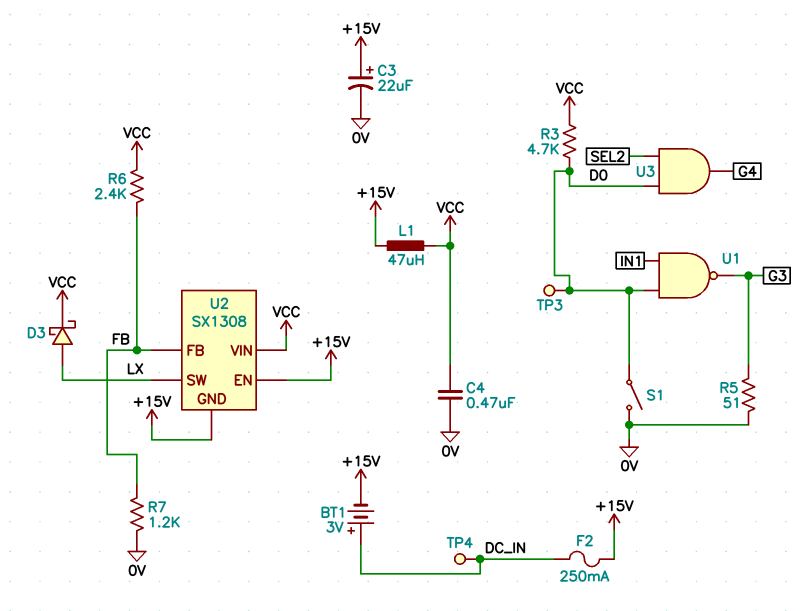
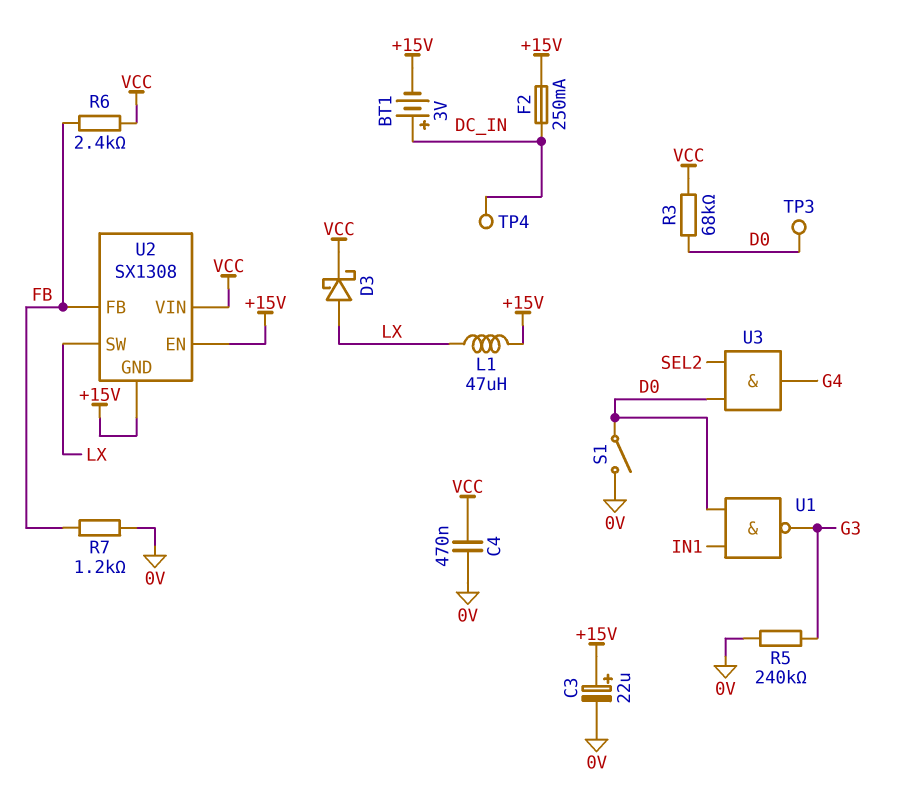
L1: 47uH (+15V, VCC) -> 47uH (+15V, LX)
R3: 4.7k (D0, VCC) -> 68k (D0, VCC)
R5: 51 (0V, G3) -> 240k (0V, G3)

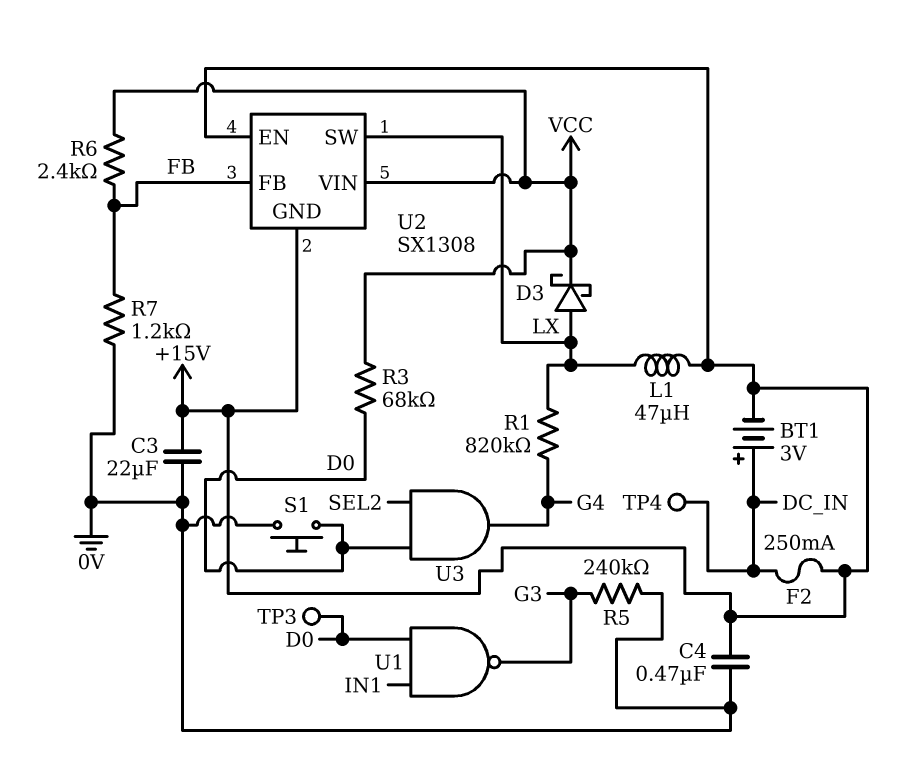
C3: 22uF (plus +15V, minus 0V) -> 22uF (+15V, 0V)
C4: 470nF (0V, VCC) -> 470nF (+15V, 0V)
R1: none -> 820k (G4, LX)
S1: switch (0V, D0) -> button (0V, D0)

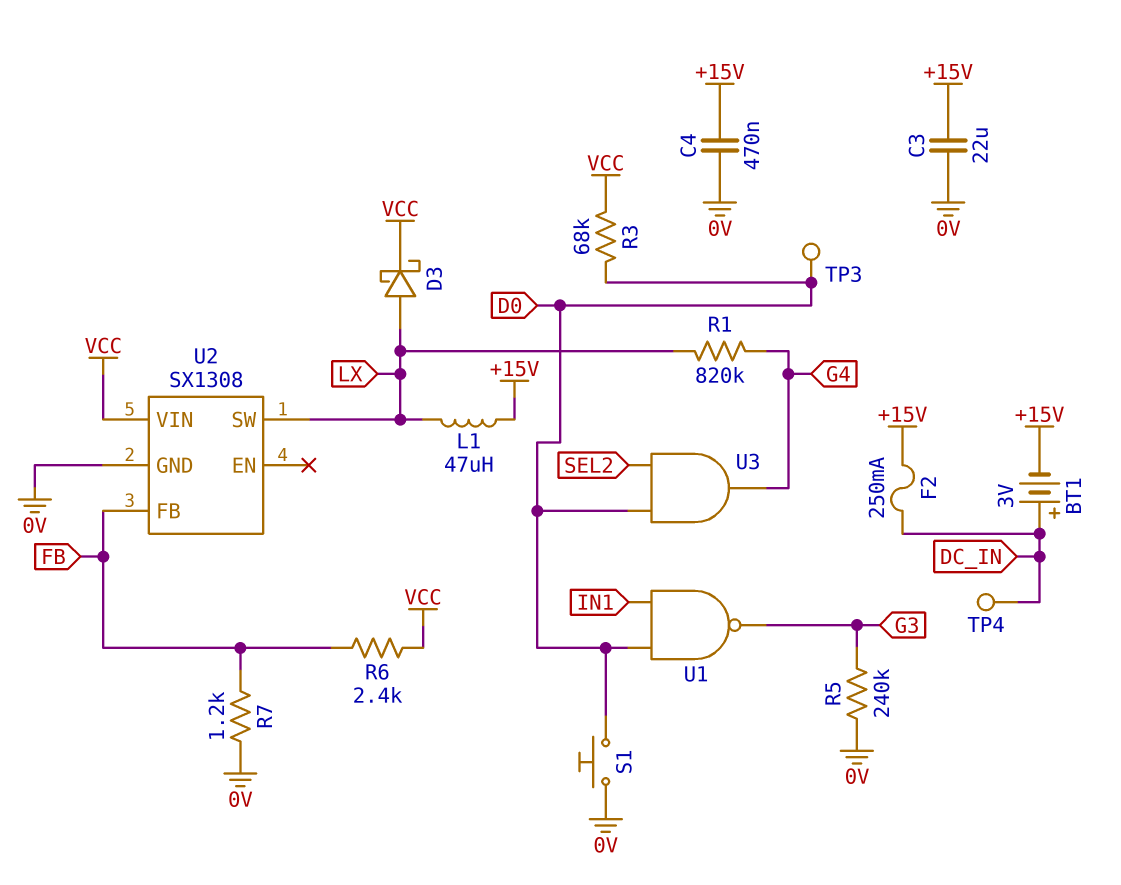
U2 pin EN: +15V -> none
U2 pin GND: +15V -> 0V

